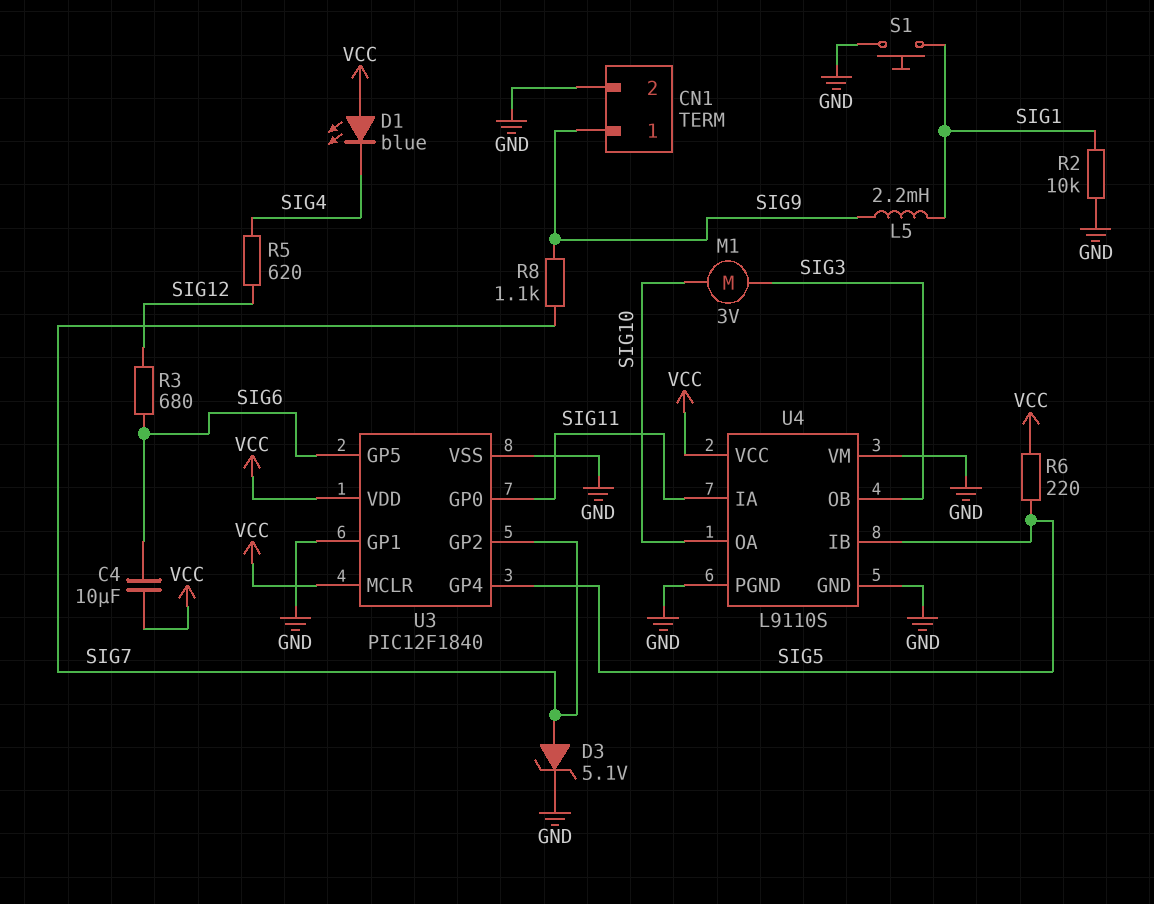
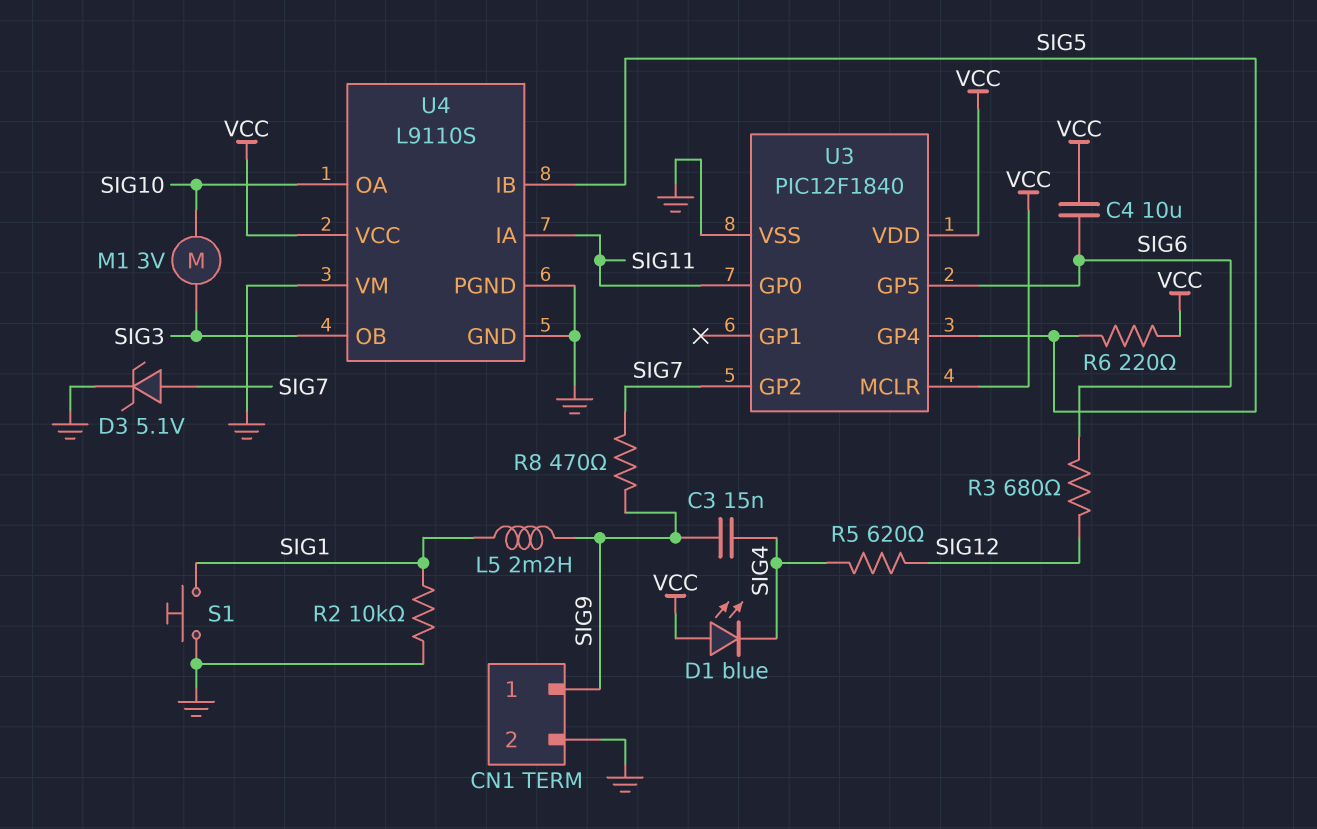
C3: none -> 15nF (SIG4, SIG9)
R8: 1.1k (SIG7, SIG9) -> 470 (SIG7, SIG9)
U3 pin GP1: GND -> none

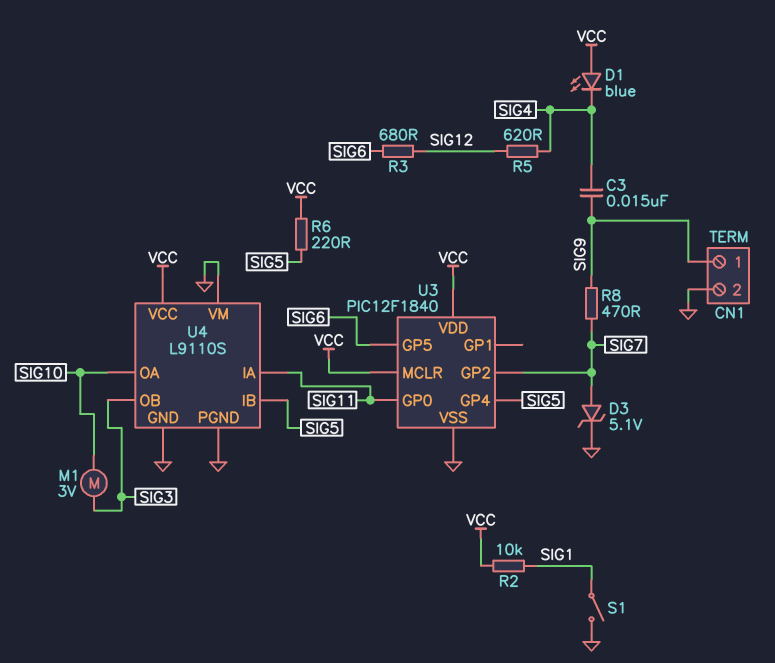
C4: 10uF (SIG6, VCC) -> none
L5: 2.2mH (SIG1, SIG9) -> none
R2: 10k (GND, SIG1) -> 10k (SIG1, VCC)
S1: button (GND, SIG1) -> switch (GND, SIG1)

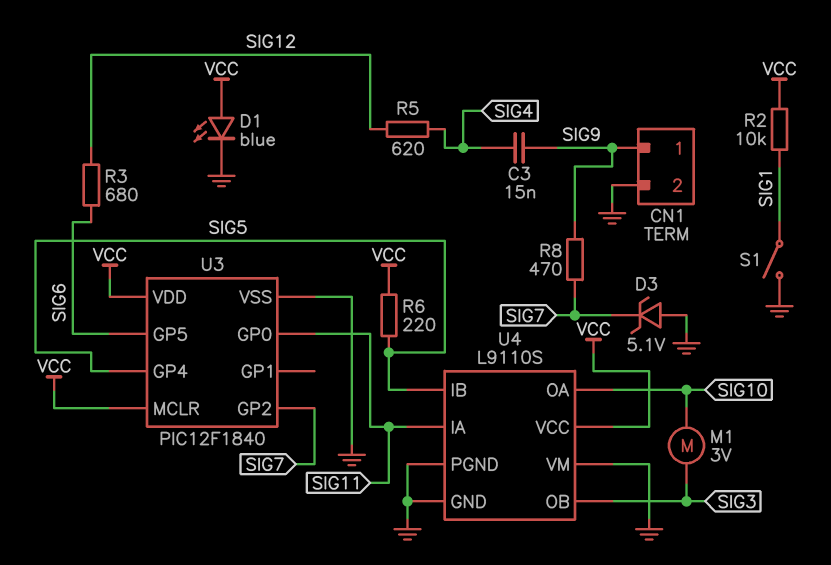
D1: LED blue (A VCC, K SIG4) -> LED blue (A VCC, K GND)
D3: zener 5.1V (A SIG7, K GND) -> zener 5.1V (A GND, K SIG7)

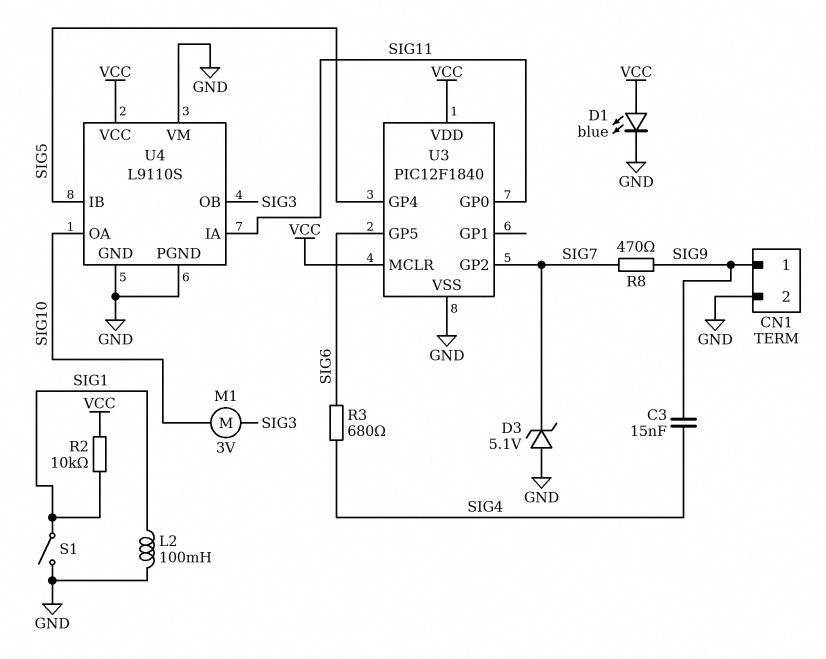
L2: none -> 100mH (GND, SIG1)
R3: 680 (SIG6, SIG12) -> 680 (SIG4, SIG6)
R5: 620 (SIG4, SIG12) -> none
R6: 220 (SIG5, VCC) -> none

